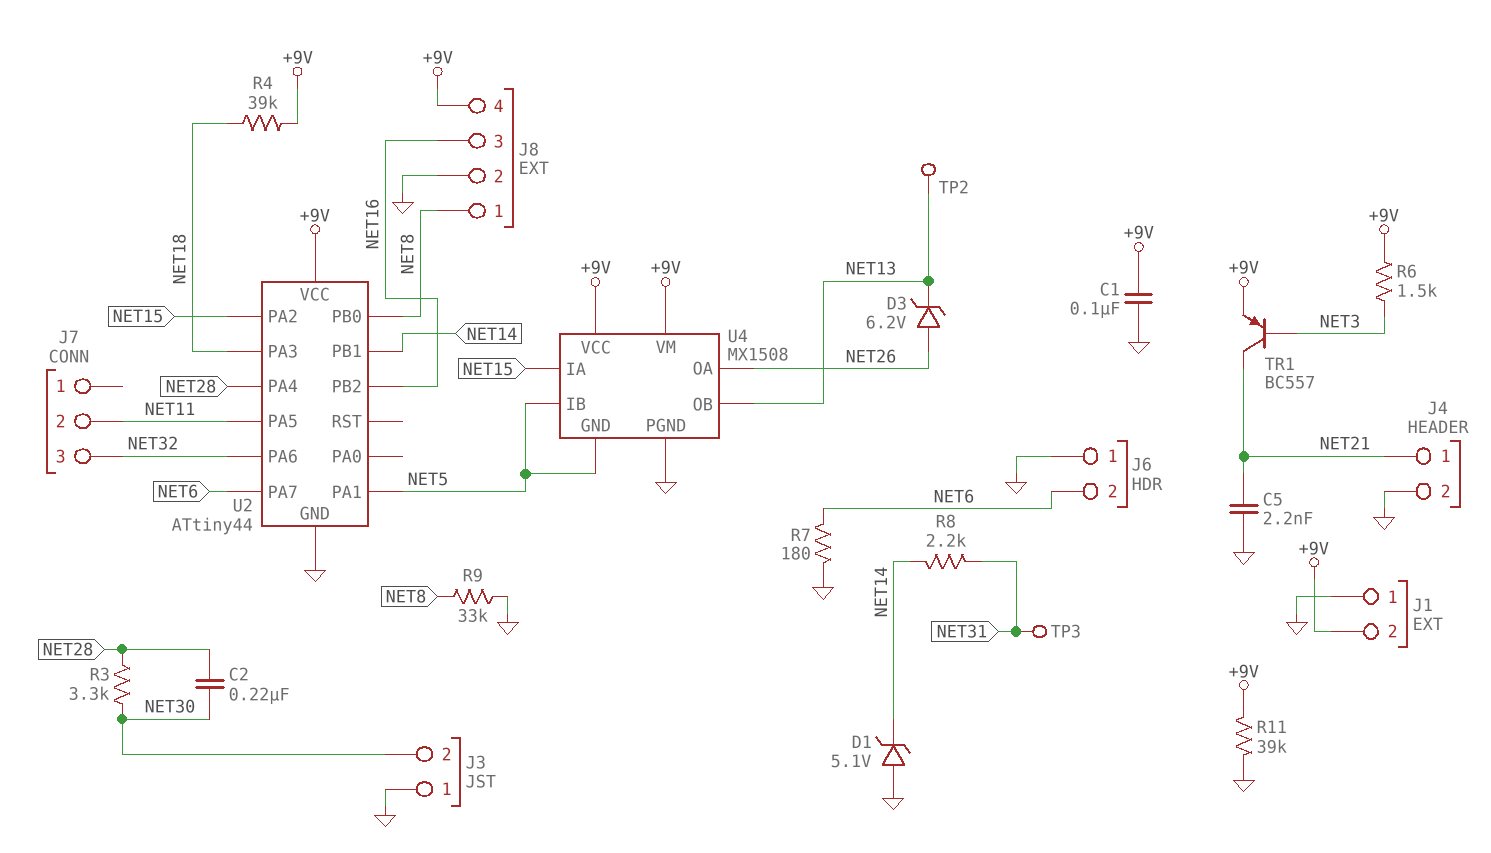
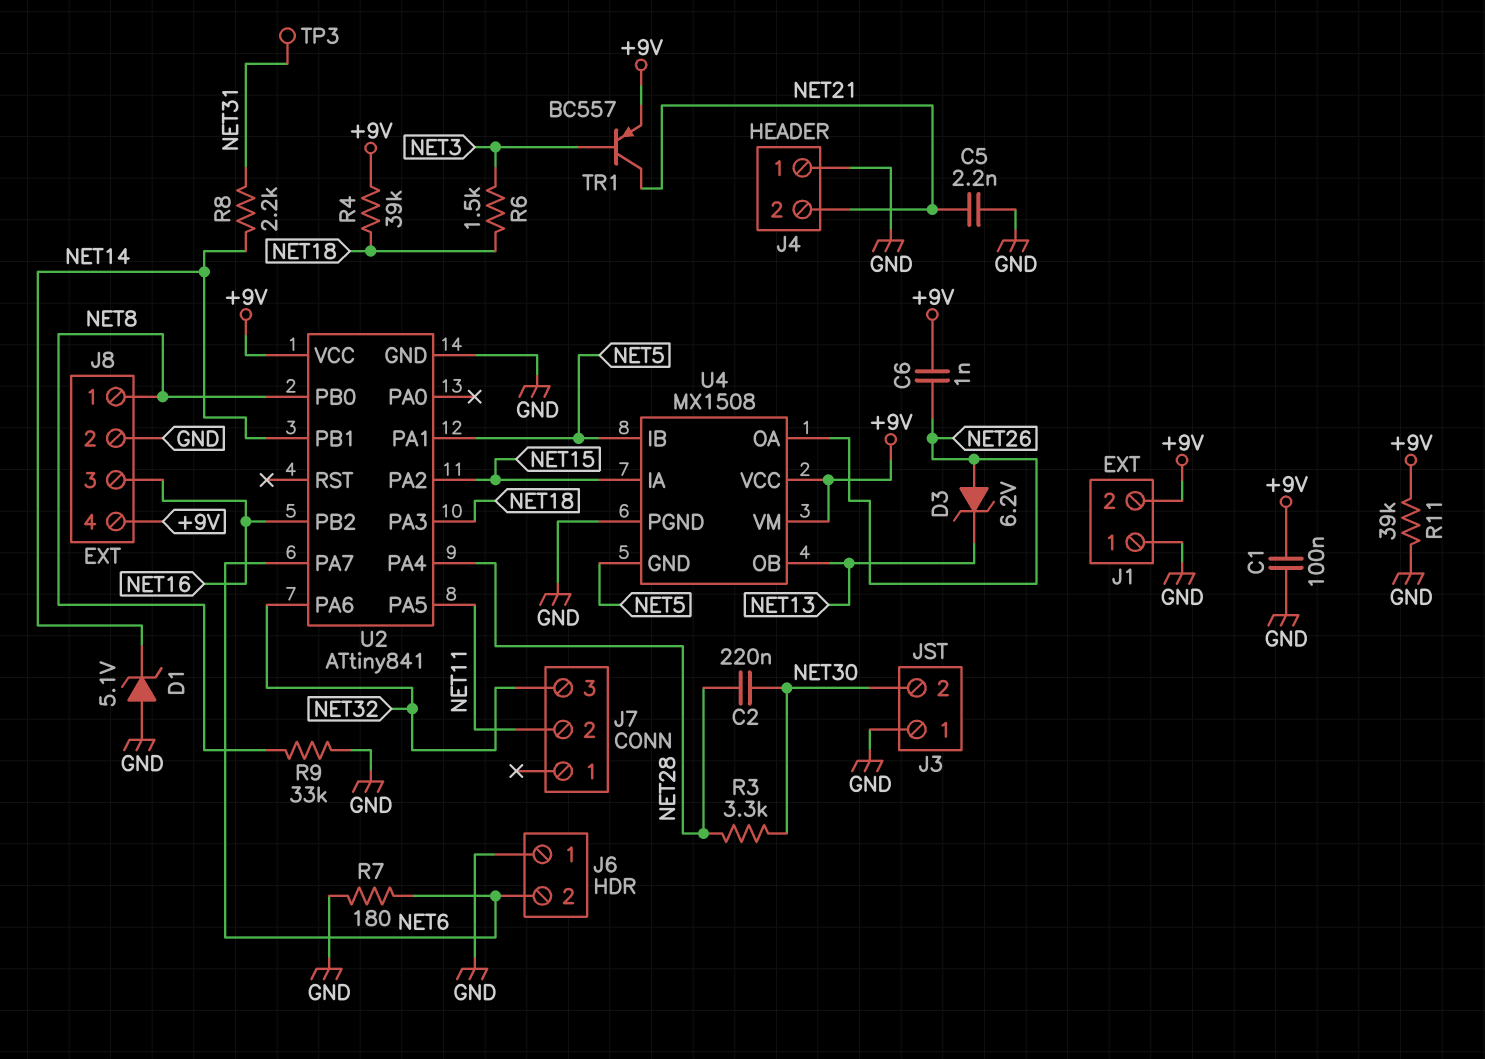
C6: none -> 1nF (+9V, NET26)
J4 pin 1: NET21 -> GND
J4 pin 2: GND -> NET21
R6: 1.5k (+9V, NET3) -> 1.5k (NET3, NET18)
TP2: test point (NET13) -> none
U2: ATtiny44 -> ATtiny841

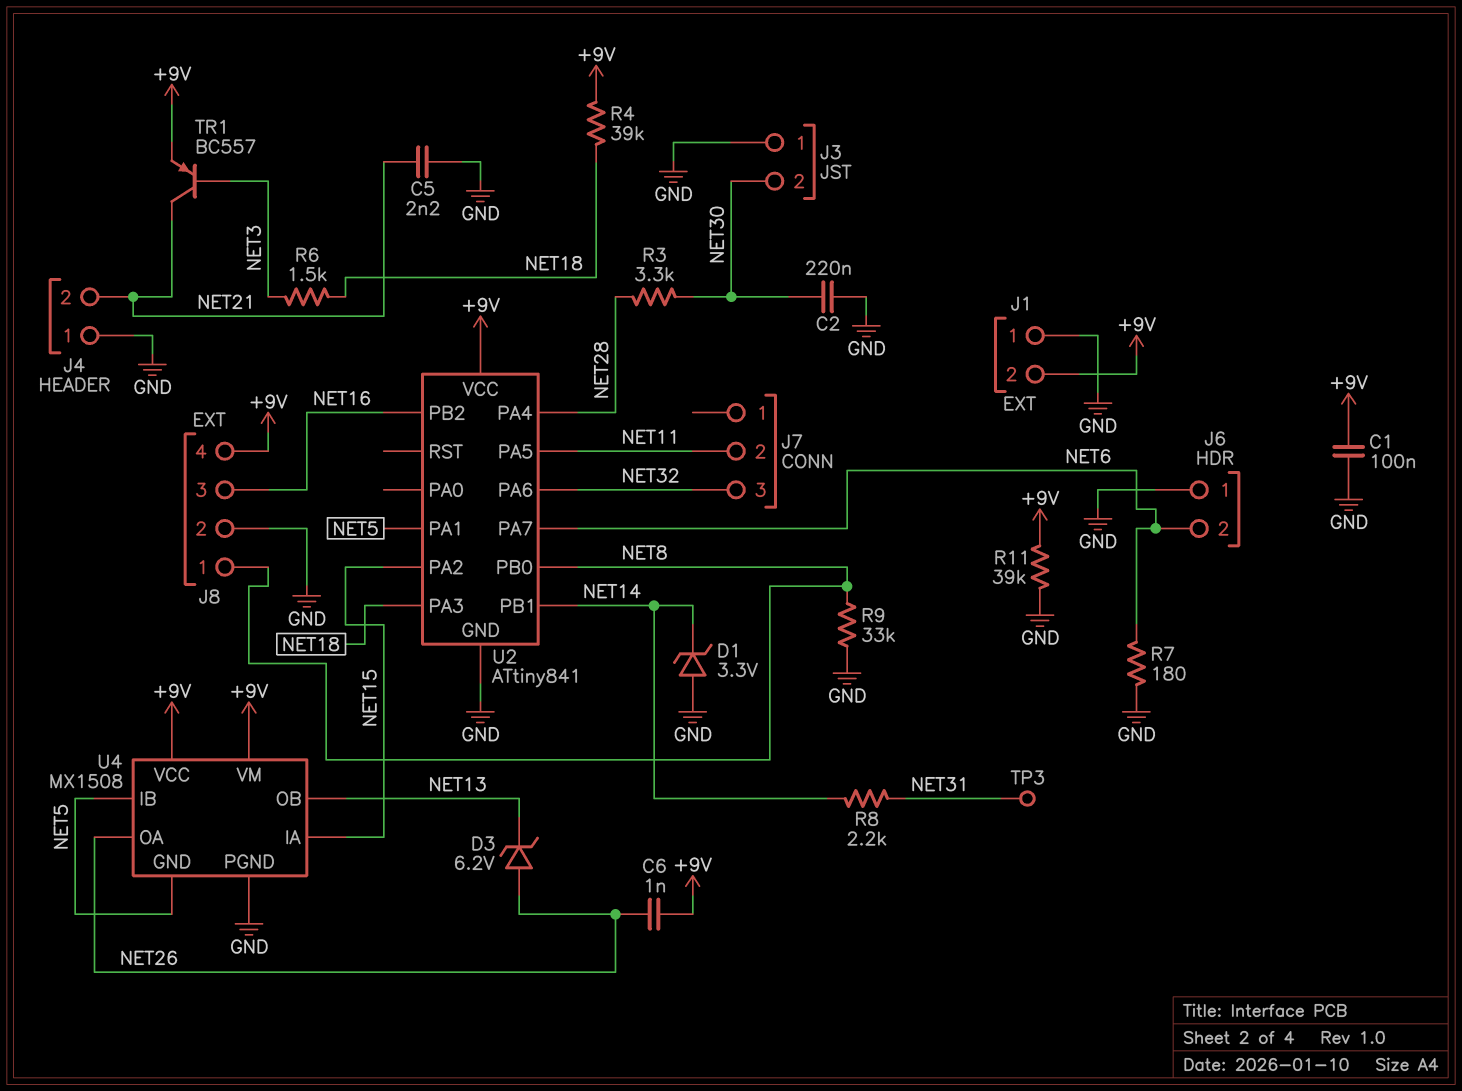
C2: 220nF (NET28, NET30) -> 220nF (GND, NET30)
D1: zener 5.1V (A GND, K NET14) -> zener 3.3V (A GND, K NET14)

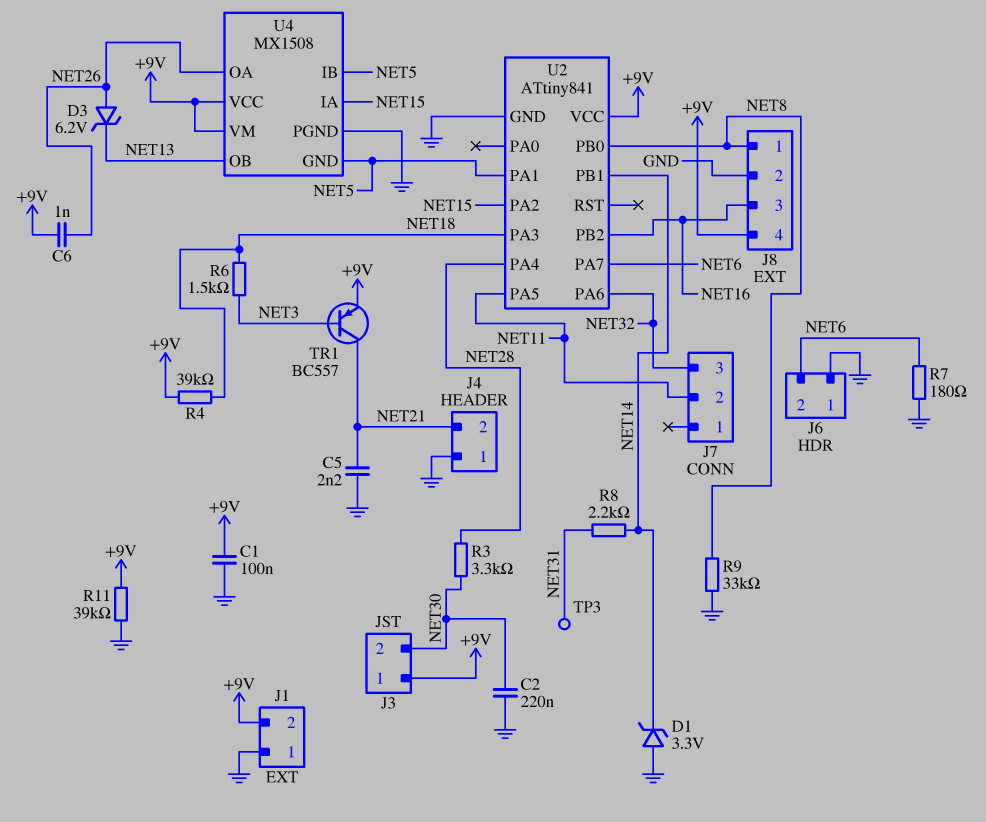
J3 pin 1: GND -> +9V

